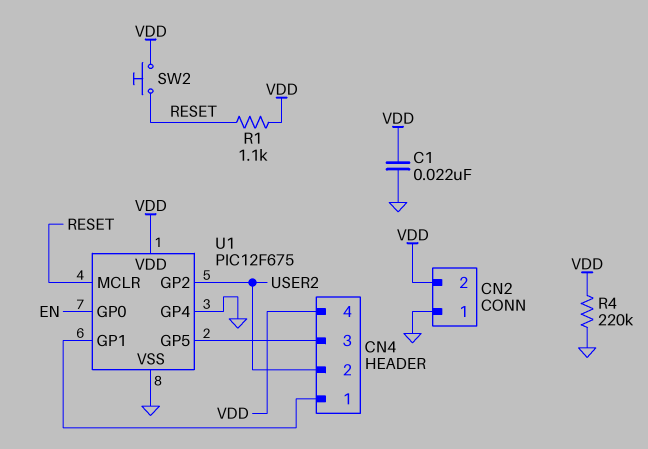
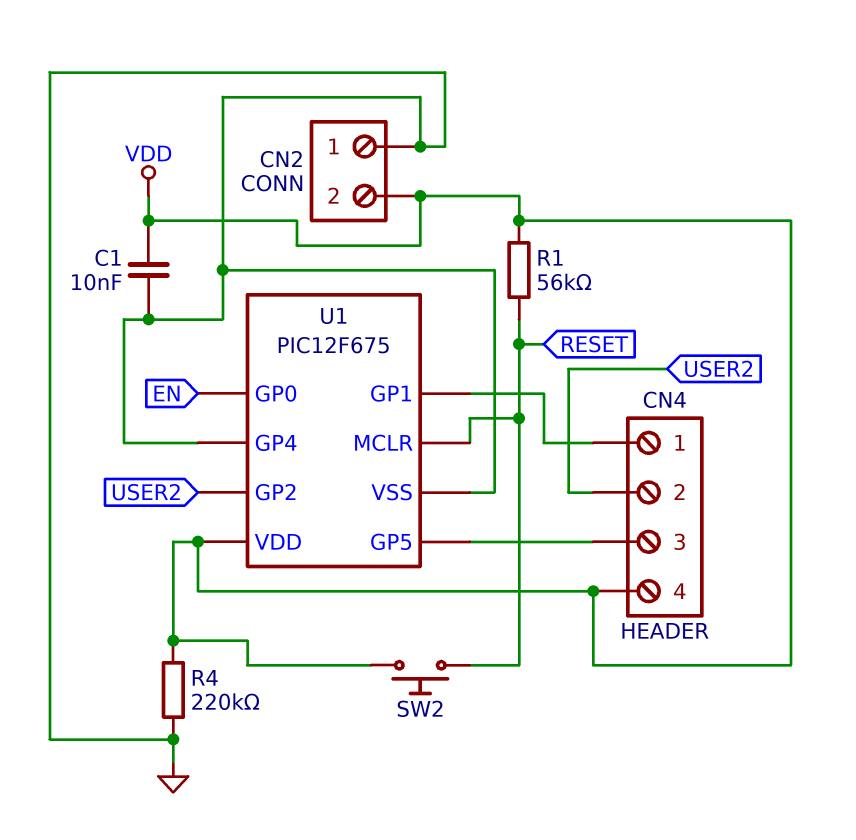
C1: 22nF (GND, VDD) -> 10nF (GND, VDD)
R1: 1.1k (RESET, VDD) -> 56k (RESET, VDD)

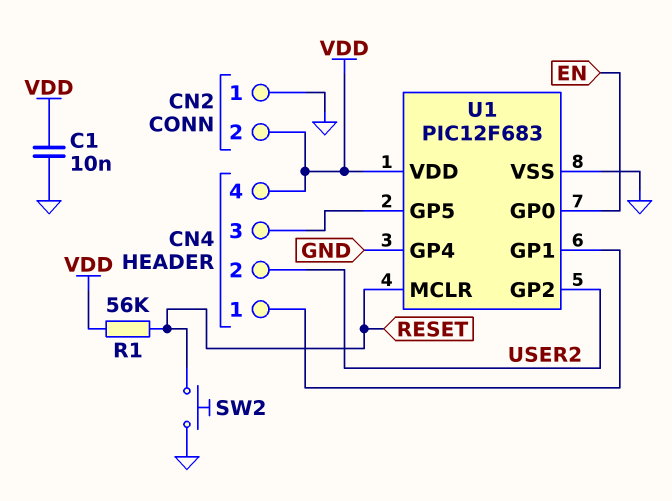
R4: 220k (GND, VDD) -> none
SW2: button (RESET, VDD) -> button (GND, RESET)
U1: PIC12F675 -> PIC12F683

